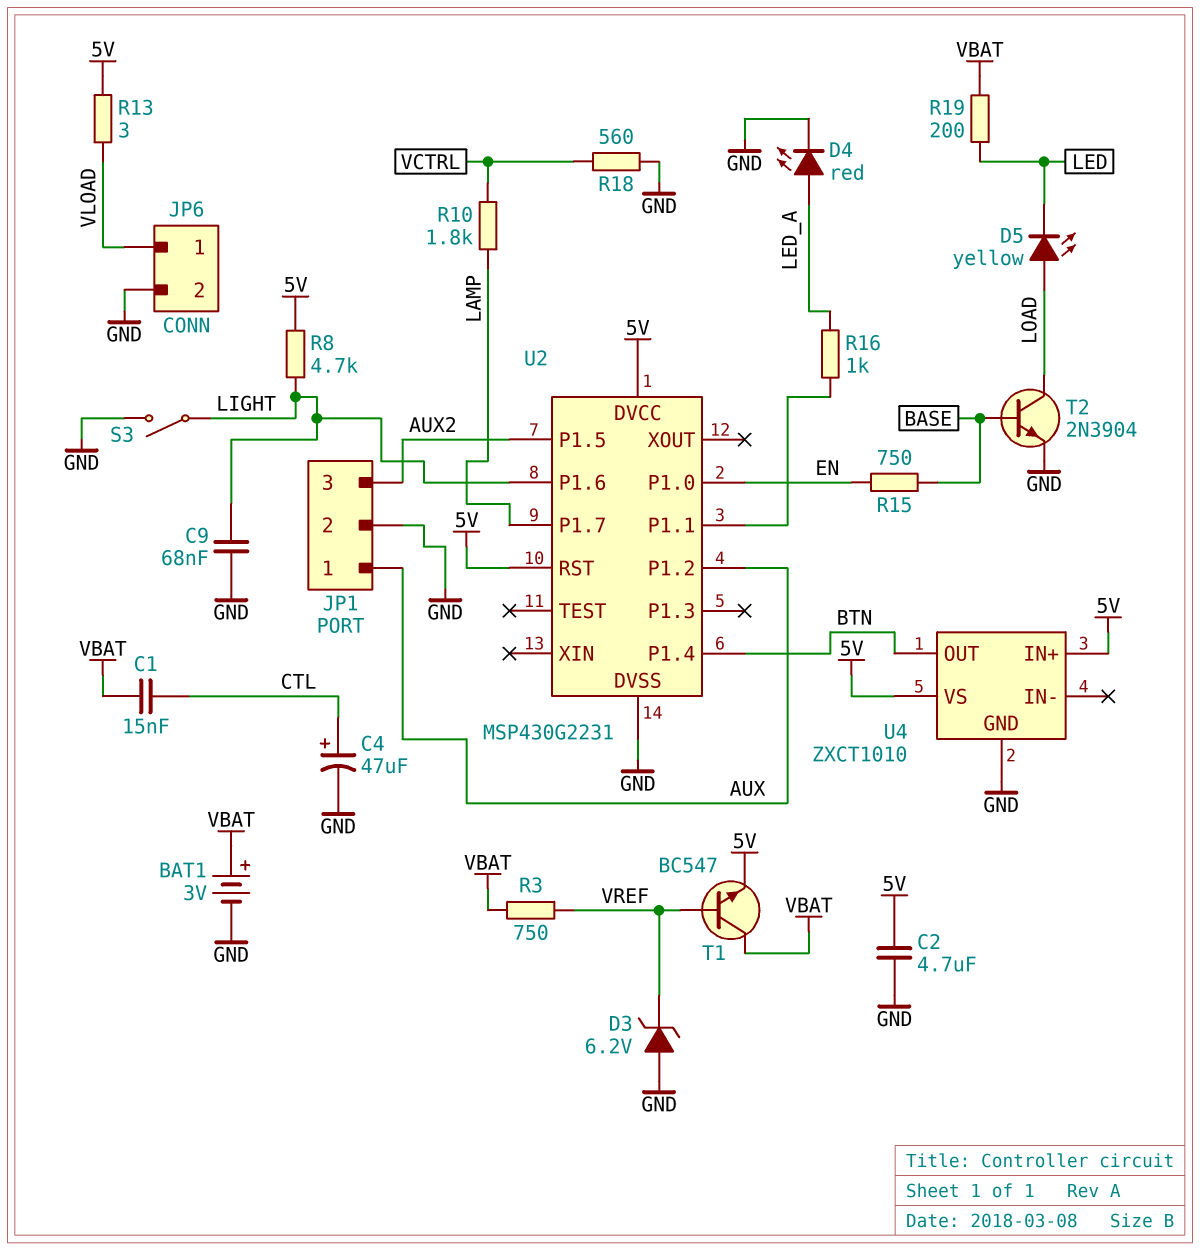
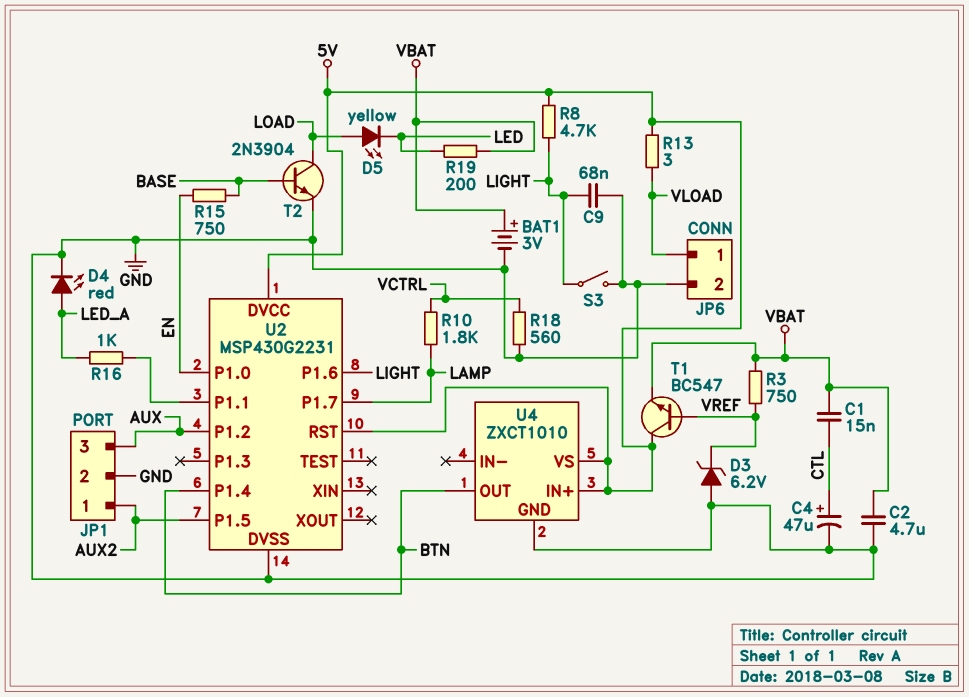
C2: 4.7uF (5V, GND) -> 4.7uF (GND, VBAT)
JP1 pin 1: AUX -> AUX2
JP1 pin 3: AUX2 -> AUX
T1: NPN BC547 (B VREF, C VBAT, E 5V) -> NPN BC547 (B VREF, C 5V, E VBAT)

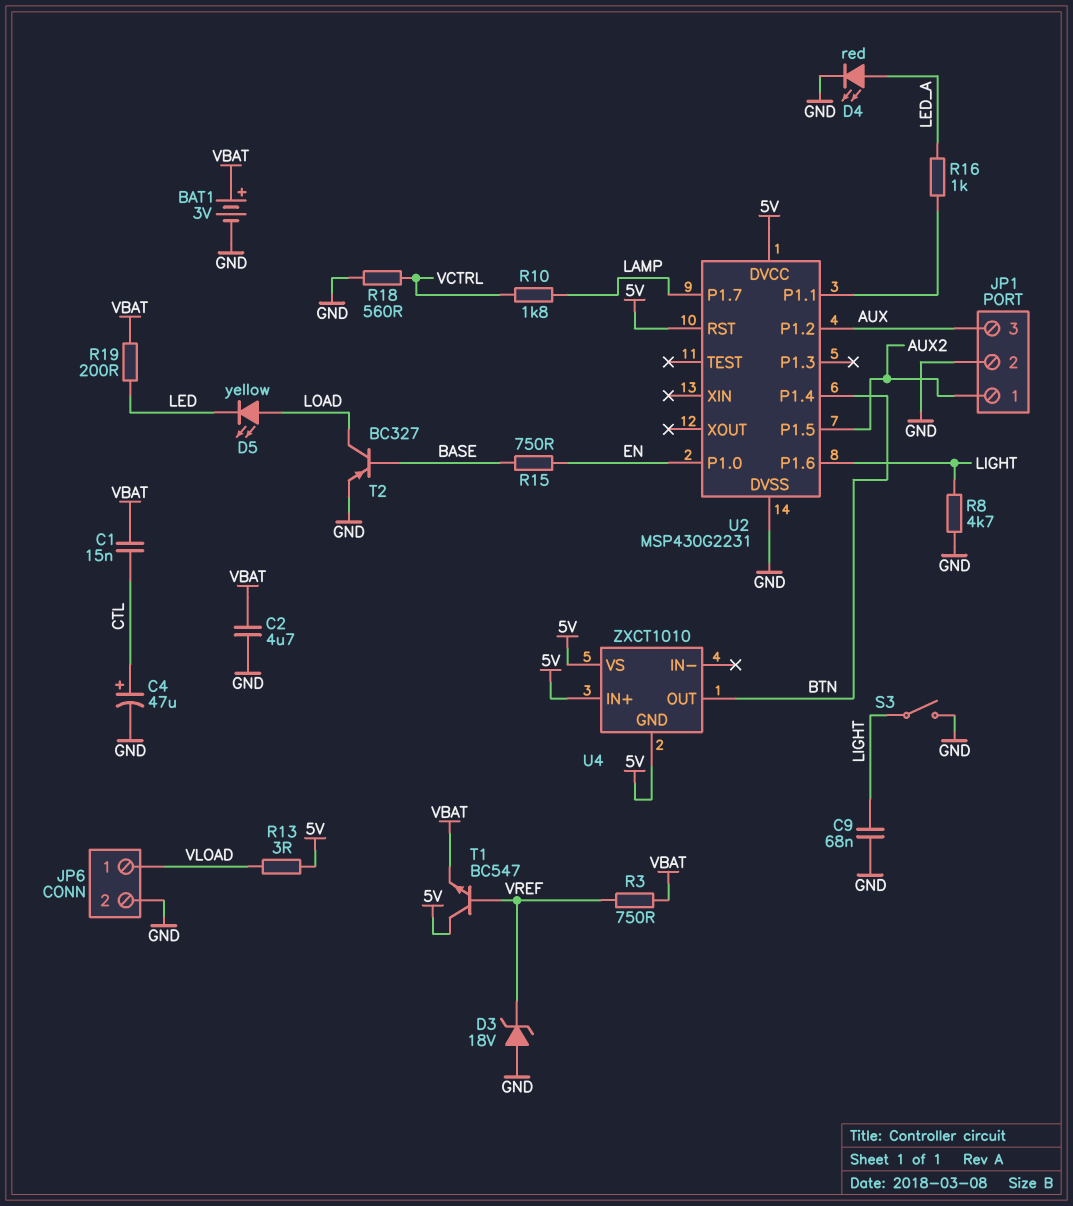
D3: zener 6.2V (A GND, K VREF) -> zener 18V (A GND, K VREF)
R8: 4.7k (5V, LIGHT) -> 4.7k (GND, LIGHT)
T2: NPN 2N3904 (B BASE, C LOAD, E GND) -> PNP BC327 (B BASE, C LOAD, E GND)
U4 pin GND: GND -> 5V

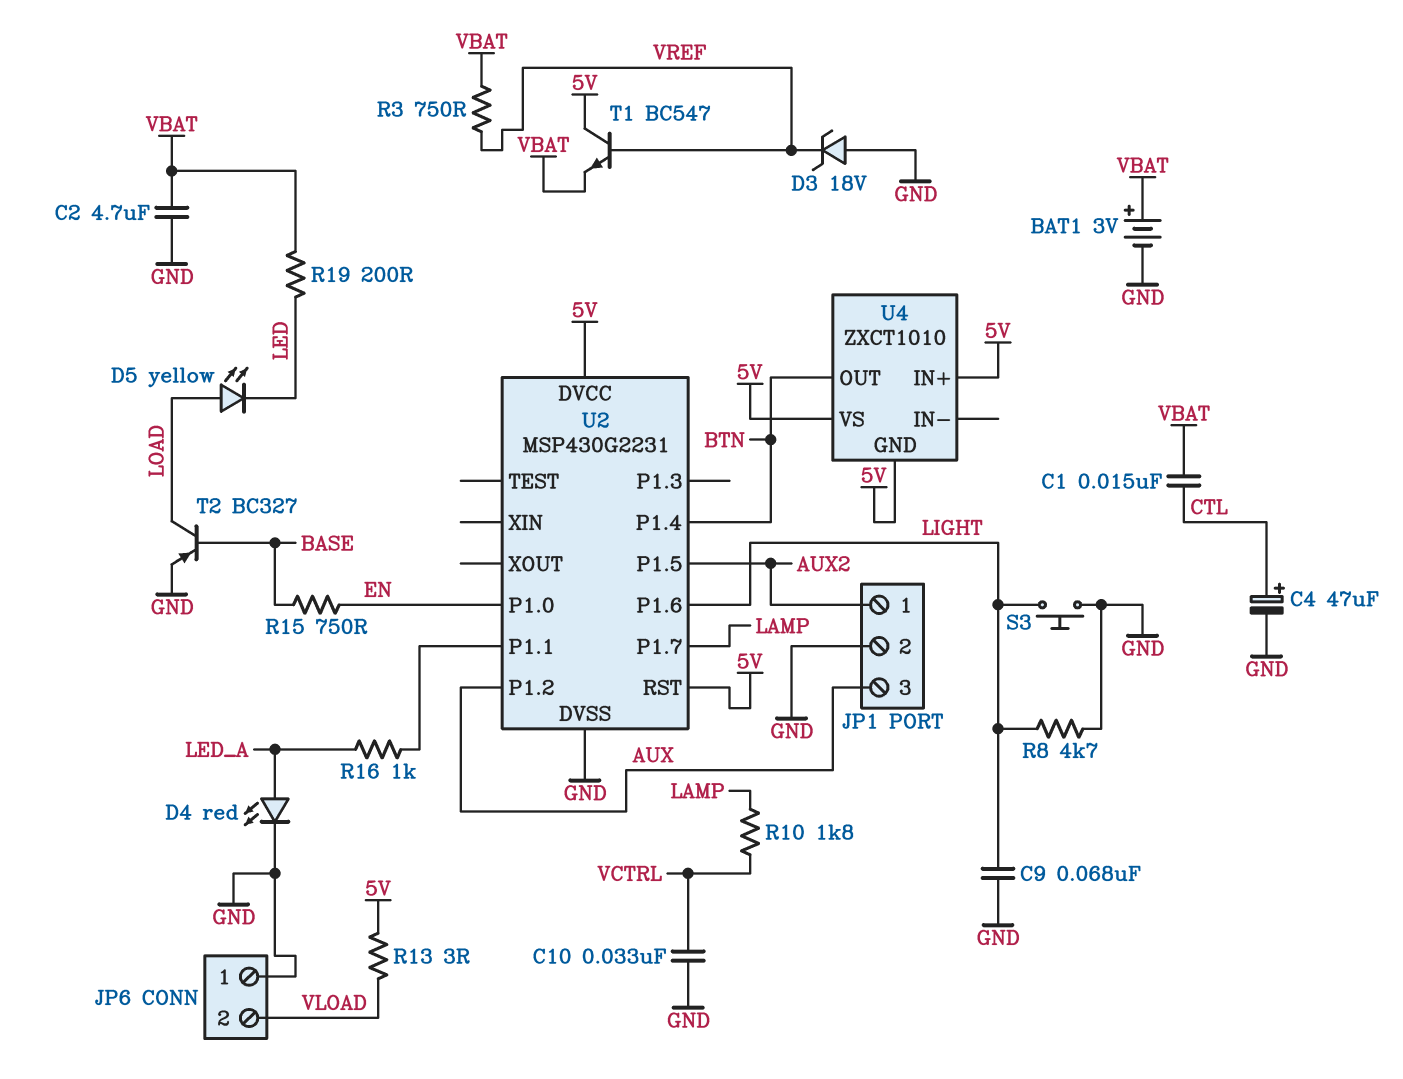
C10: none -> 33nF (GND, VCTRL)
JP6 pin 1: VLOAD -> GND
JP6 pin 2: GND -> VLOAD
R18: 560 (GND, VCTRL) -> none
S3: switch (GND, LIGHT) -> button (GND, LIGHT)

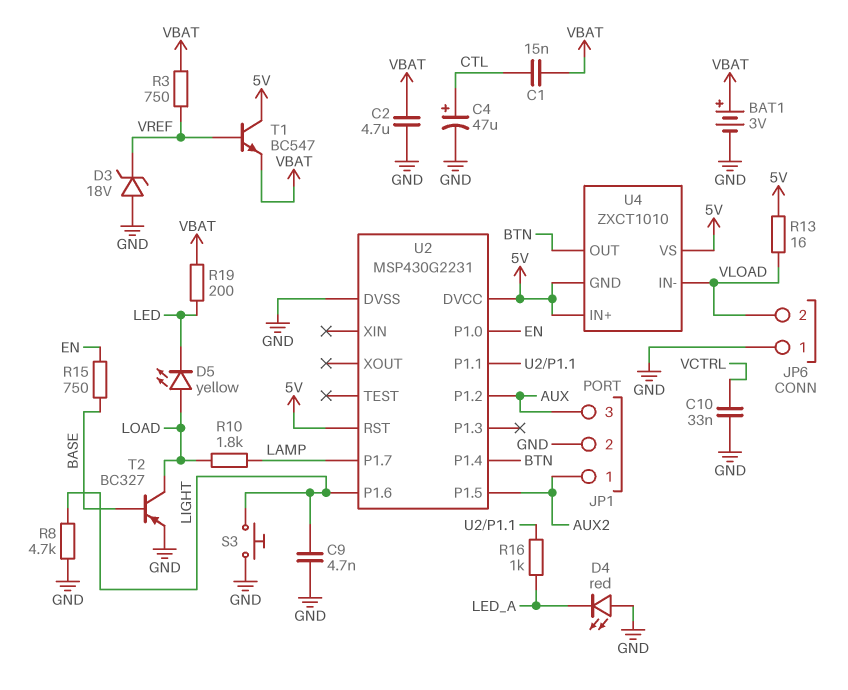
C9: 68nF (GND, LIGHT) -> 4.7nF (GND, LIGHT)
D4: LED red (A LED_A, K GND) -> LED red (A GND, K LED_A)
R10: 1.8k (LAMP, VCTRL) -> 1.8k (LAMP, LOAD)
R13: 3 (5V, VLOAD) -> 16 (5V, VLOAD)
U4 pin IN-: none -> VLOAD

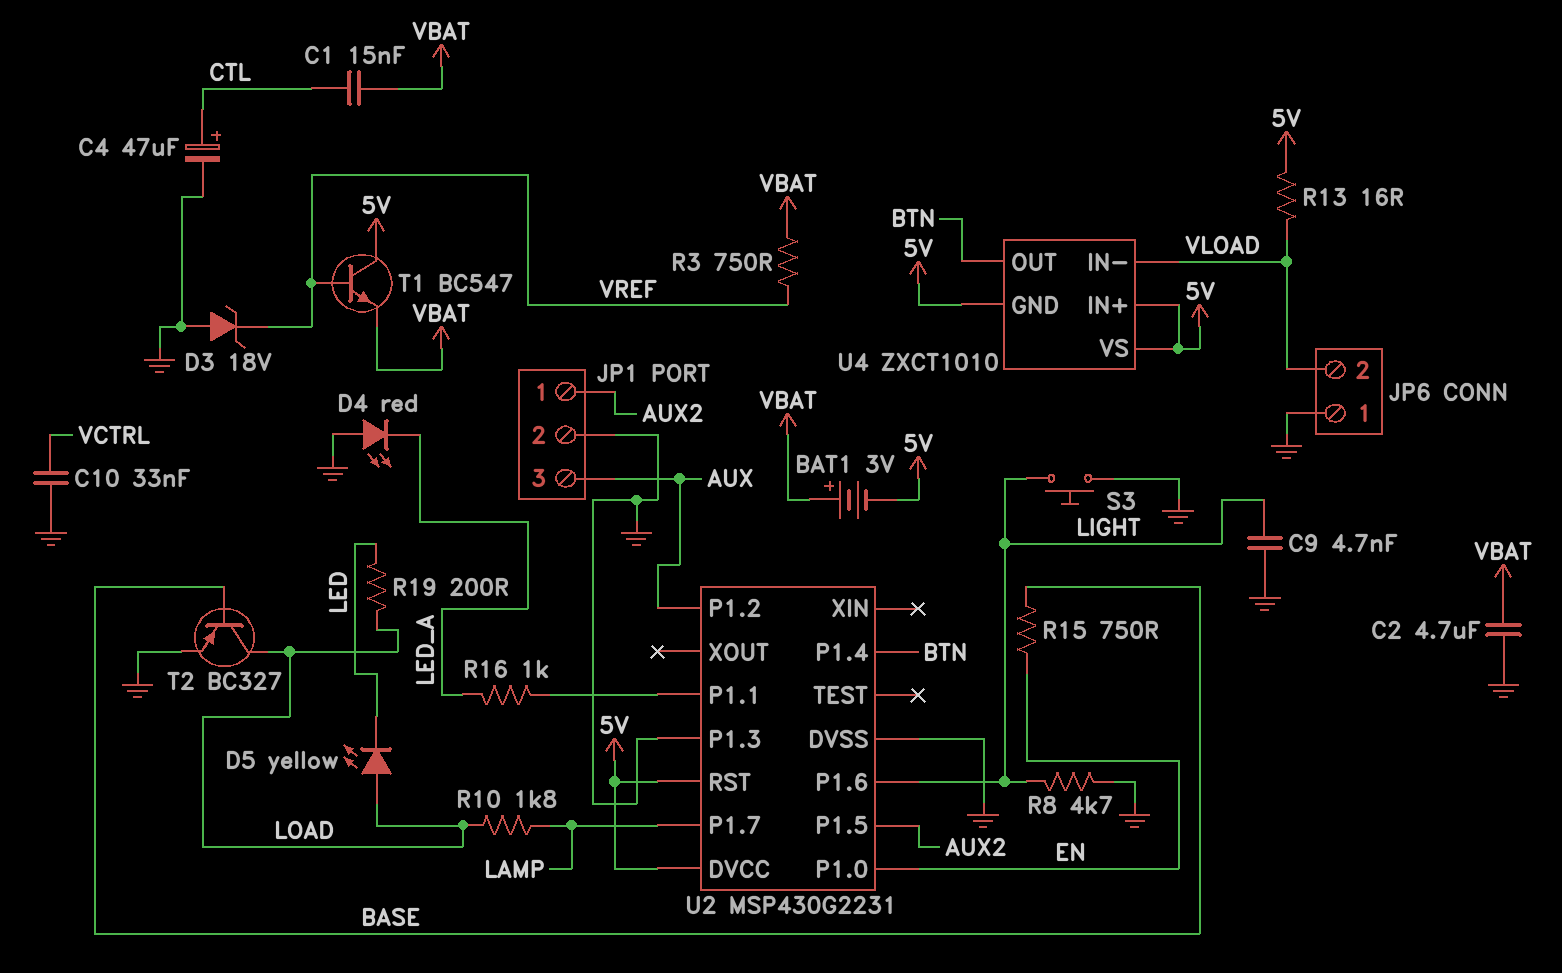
BAT1: 3V (plus VBAT, minus GND) -> 3V (plus VBAT, minus 5V)
R19: 200 (LED, VBAT) -> 200 (LED, LOAD)
U2 pin P1.3: none -> GND

